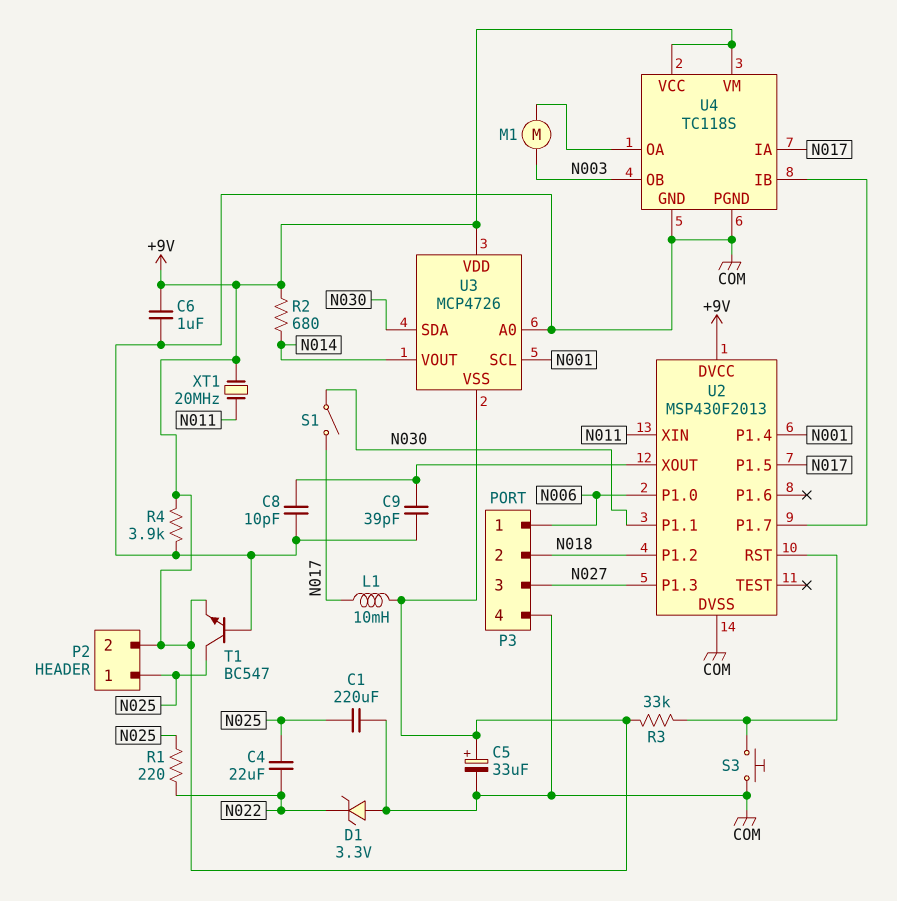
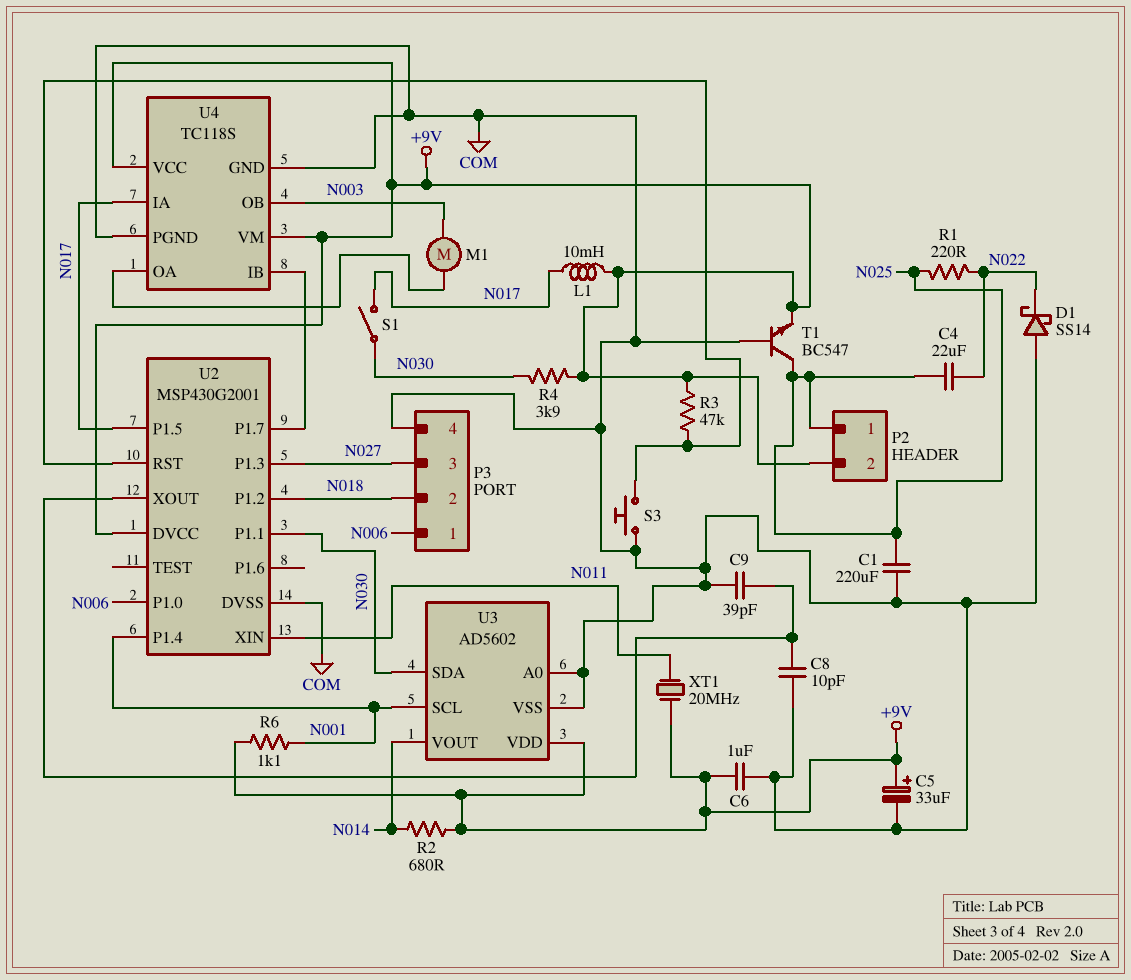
D1: zener 3.3V (A COM, K N022) -> schottky SS14 (A COM, K N022)
R3: 33k (+9V, U2/RST) -> 47k (+9V, U2/RST)
R4: 3.9k (+9V, COM) -> 3.9k (+9V, N030)
R6: none -> 1.1k (+9V, N001)
U2: MSP430F2013 -> MSP430G2001
U3: MCP4726 -> AD5602
U3 pin VSS: +9V -> COM

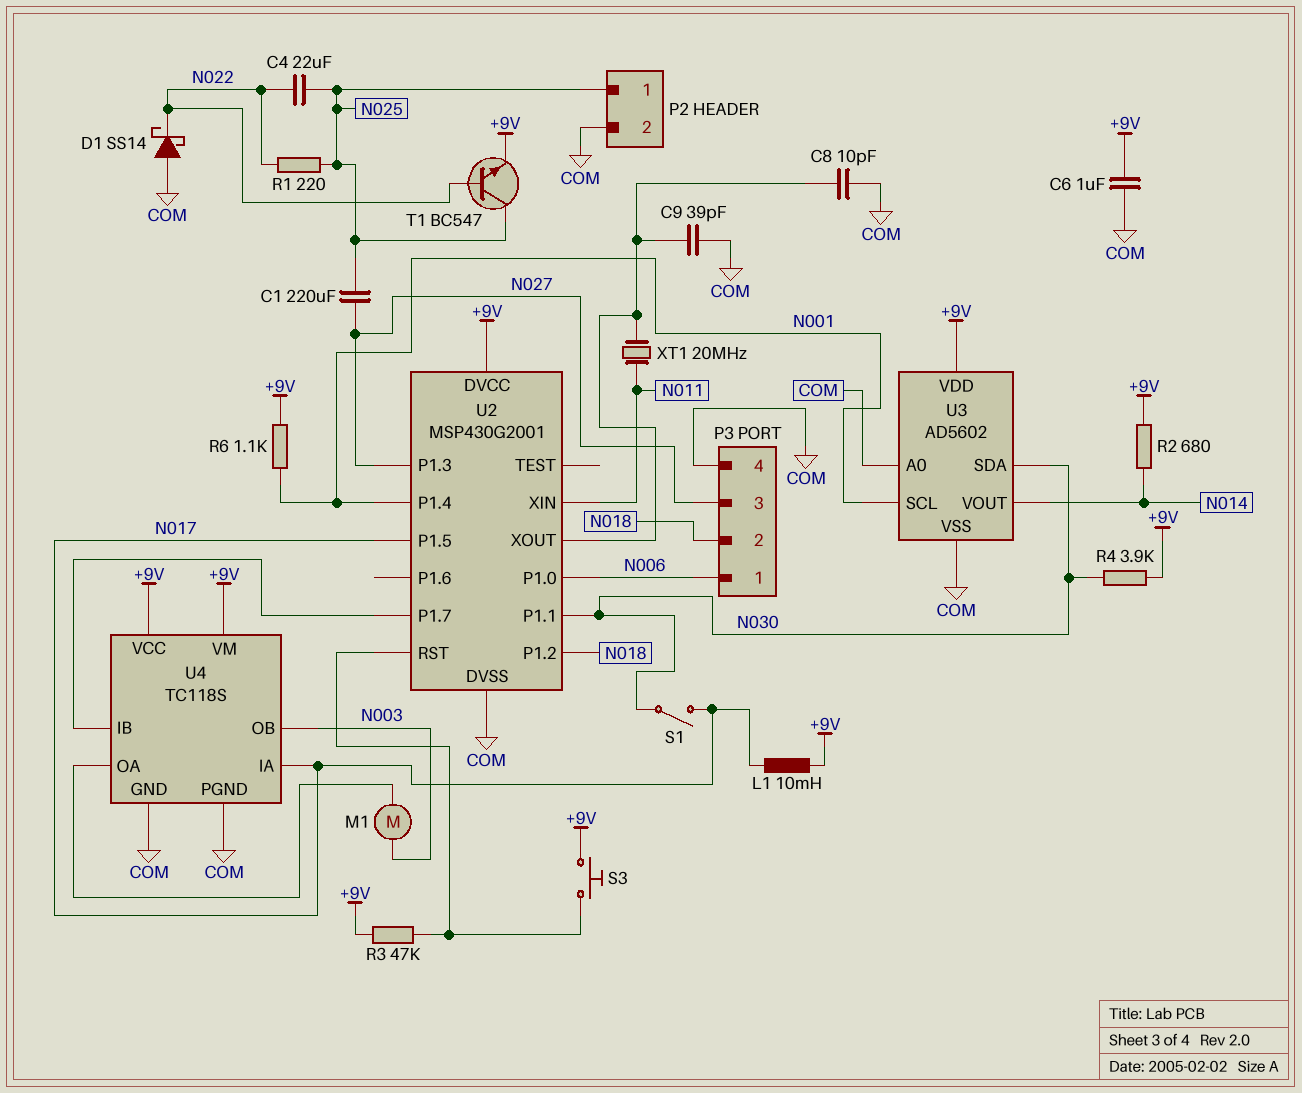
C1: 220uF (COM, N025) -> 220uF (N025, N027)
C5: 33uF (plus +9V, minus COM) -> none
P2 pin 2: +9V -> COM
S3: button (COM, U2/RST) -> button (+9V, U2/RST)
T1: NPN BC547 (B COM, C N025, E +9V) -> NPN BC547 (B N022, C N025, E +9V)
XT1: 20MHz (+9V, N011) -> 20MHz (N011, U2/XOUT)

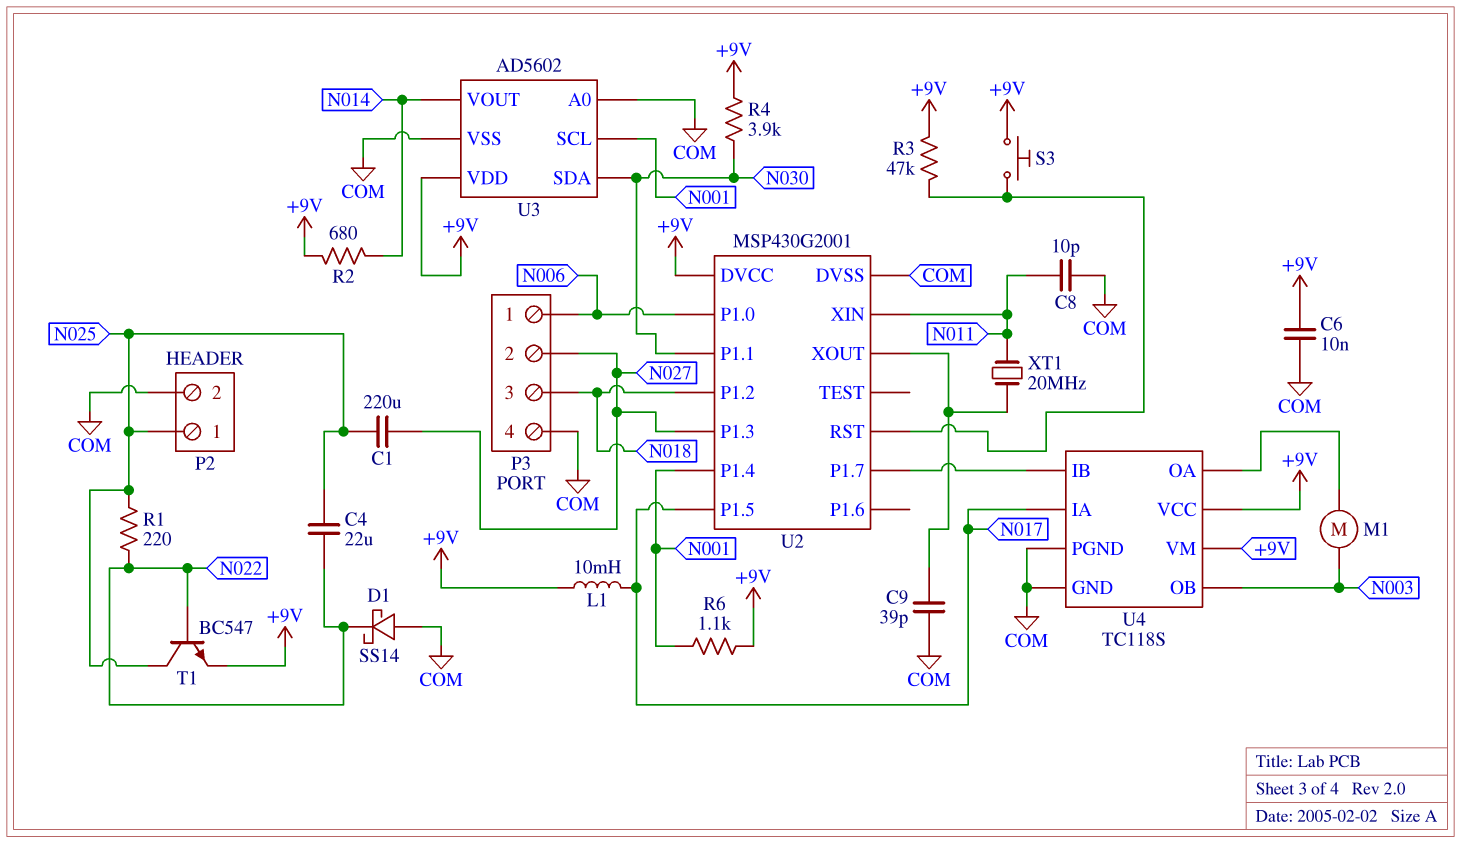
C6: 1uF (+9V, COM) -> 10nF (+9V, COM)
C8: 10pF (COM, U2/XOUT) -> 10pF (COM, N011)
P3 pin 2: N018 -> N027
P3 pin 3: N027 -> N018
S1: switch (N017, N030) -> none

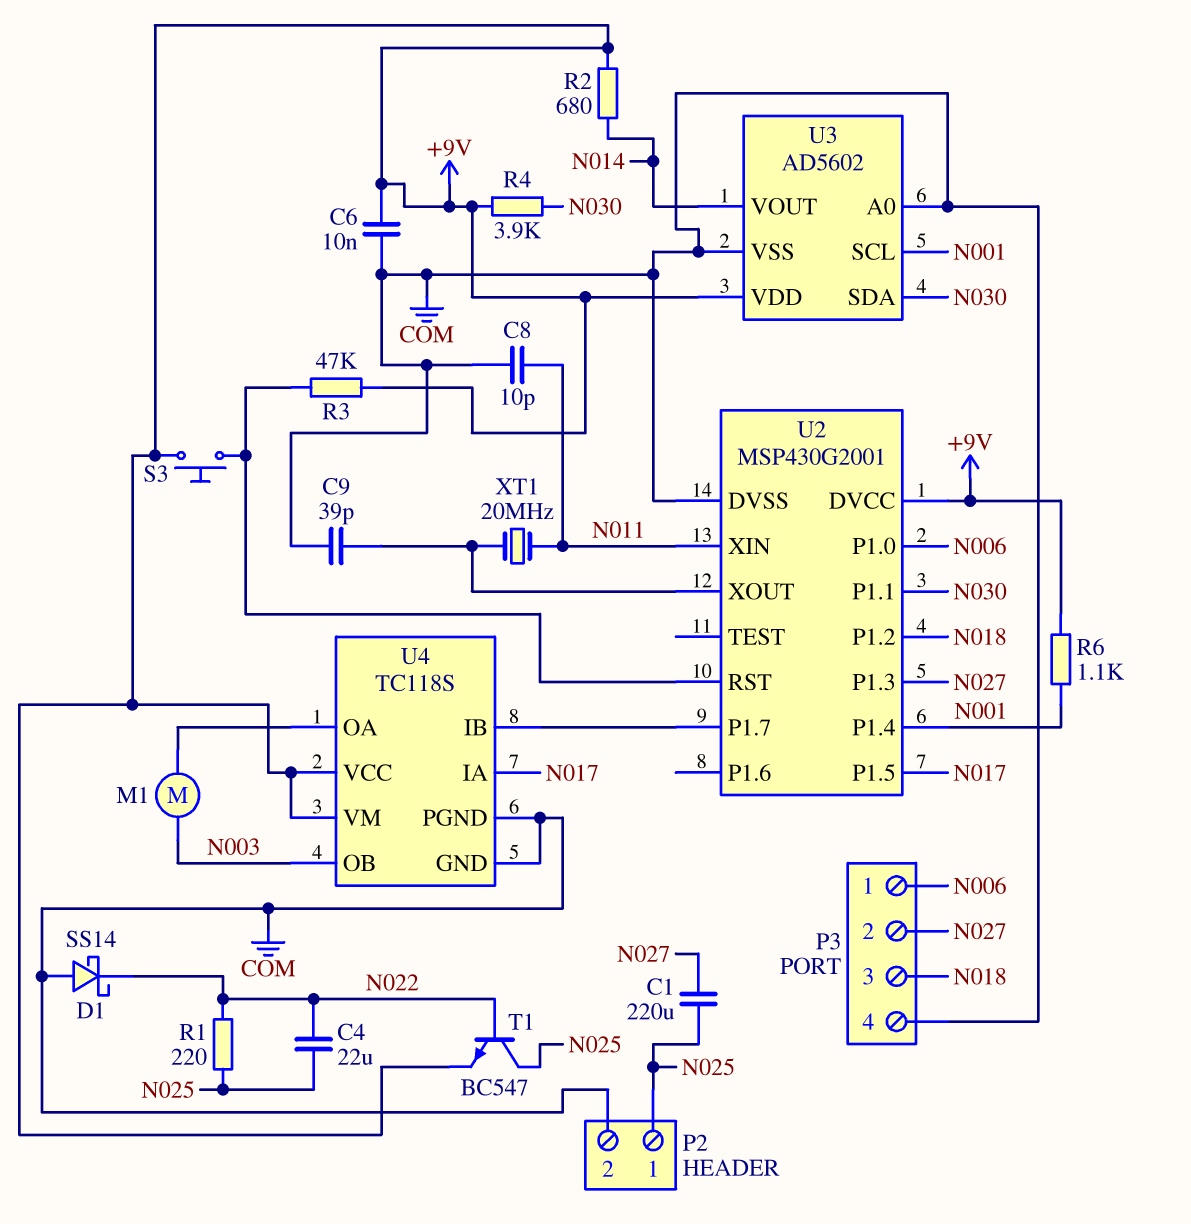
L1: 10mH (+9V, N017) -> none

